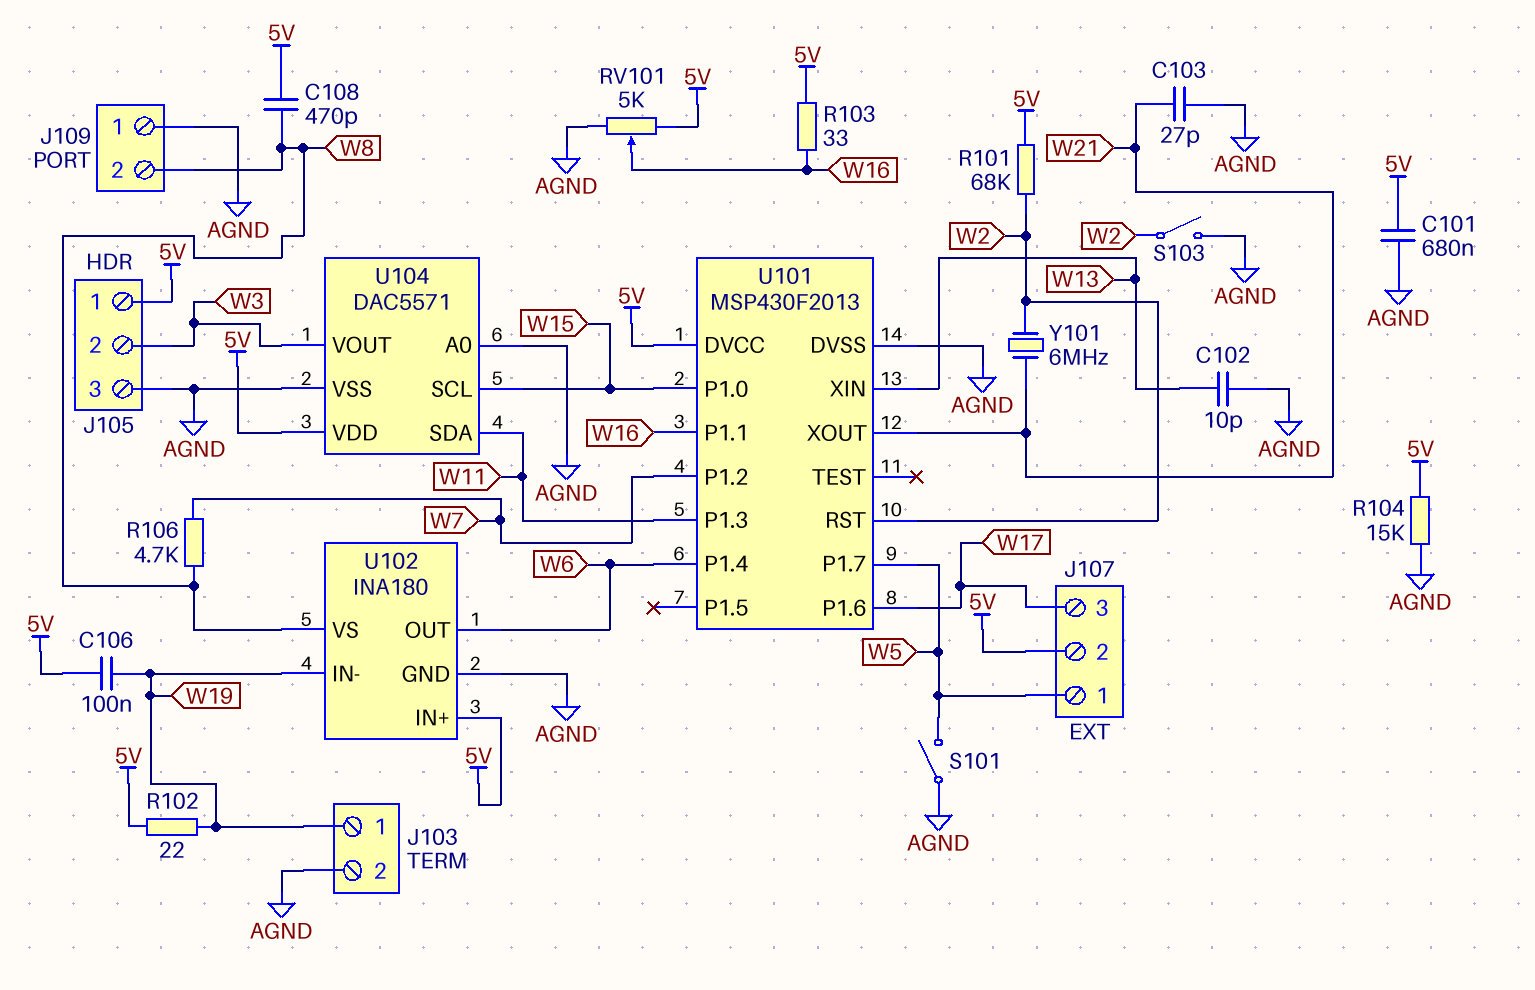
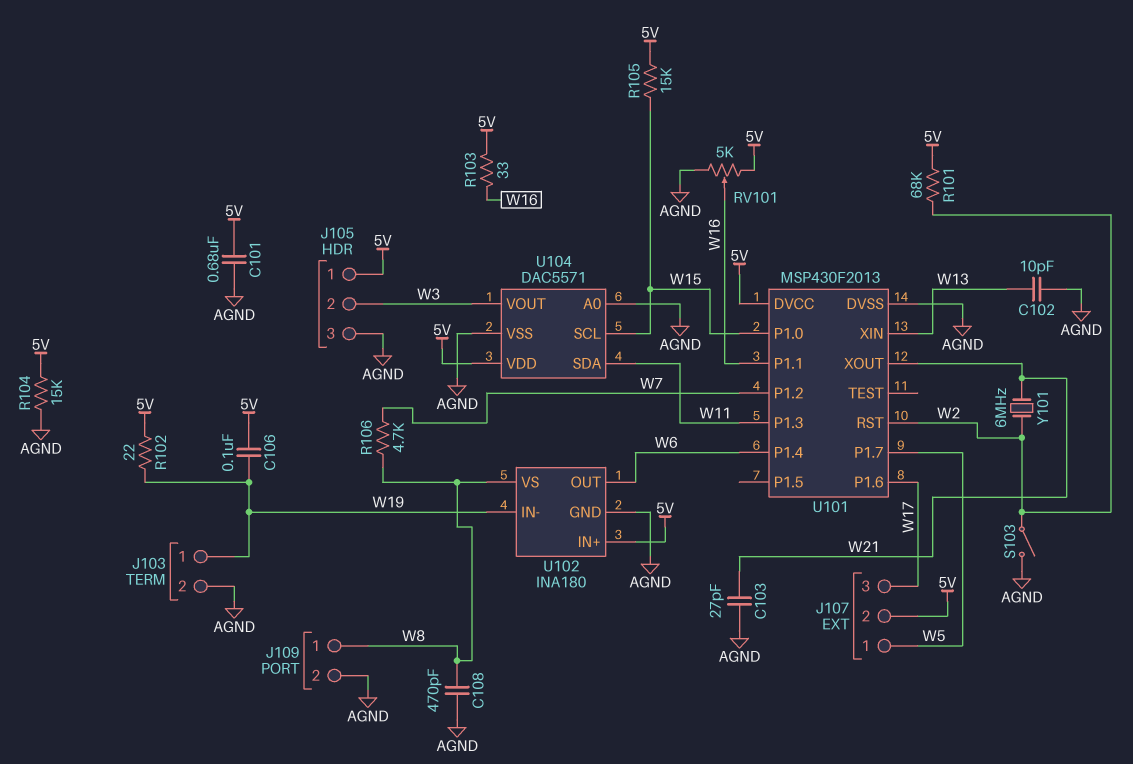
C108: 470pF (5V, W8) -> 470pF (AGND, W8)
J109 pin 1: AGND -> W8
J109 pin 2: W8 -> AGND
R105: none -> 15k (5V, W15)
S101: switch (AGND, W5) -> none

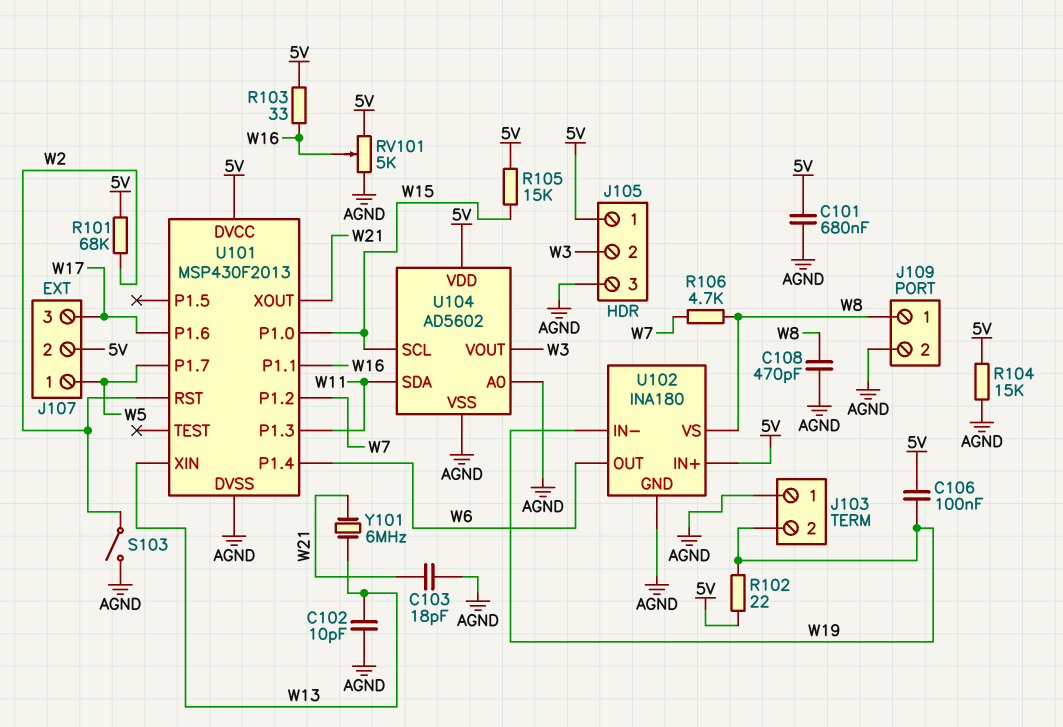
C103: 27pF (AGND, W21) -> 18pF (AGND, W21)
J103 pin 1: W19 -> AGND
J103 pin 2: AGND -> W19
U104: DAC5571 -> AD5602
Y101: 6MHz (W2, W21) -> 6MHz (W13, W21)

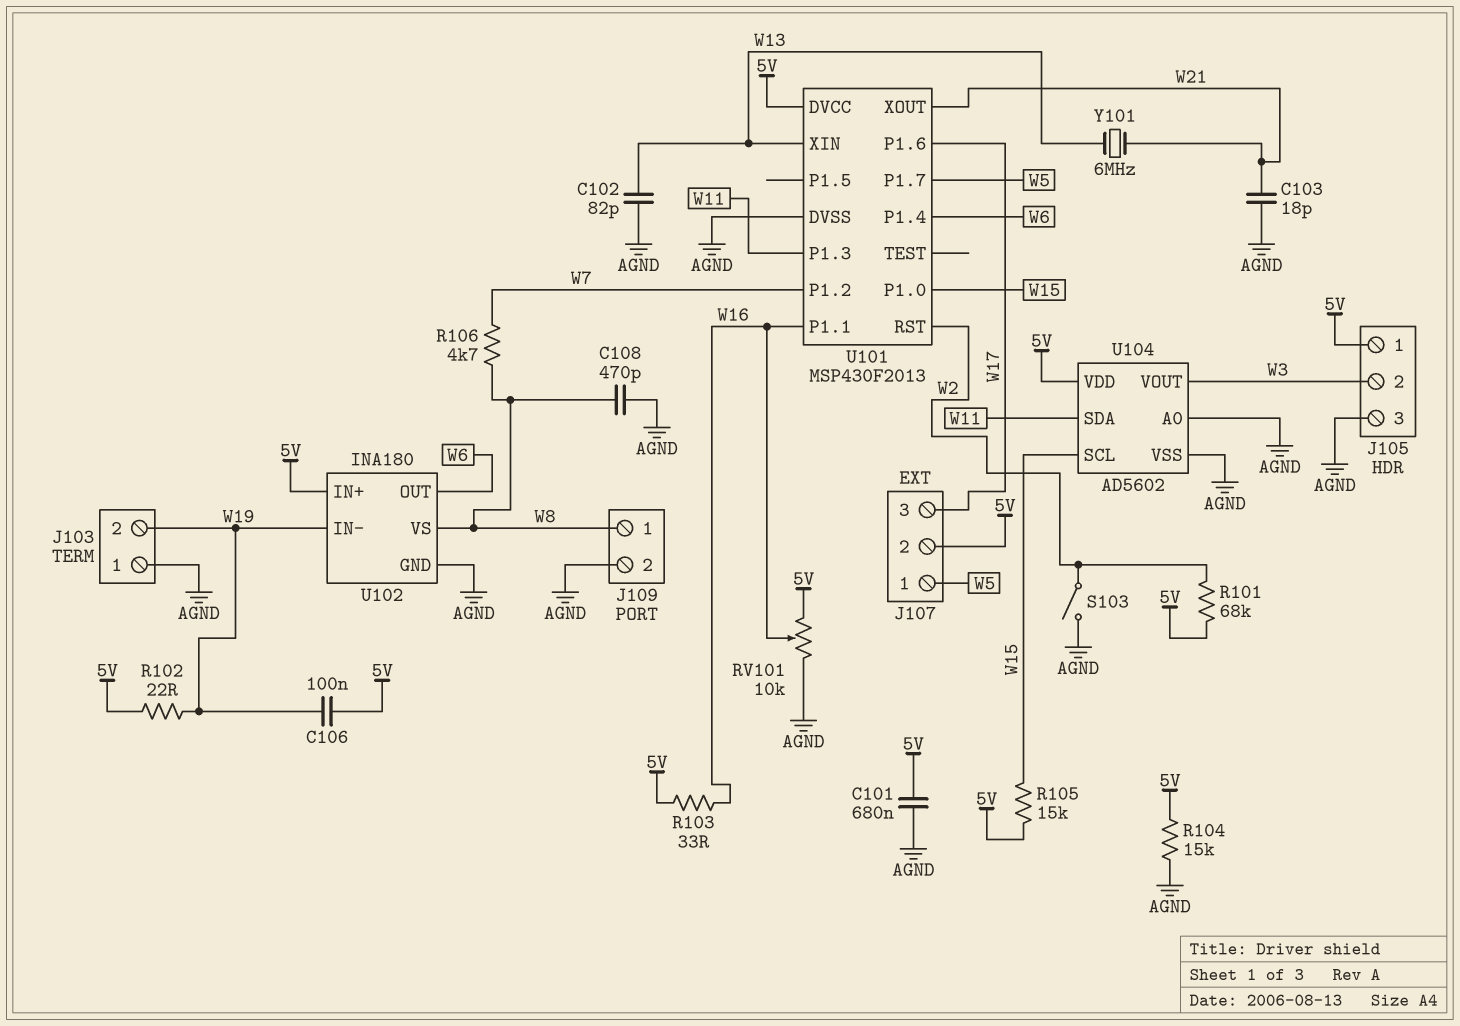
C102: 10pF (AGND, W13) -> 82pF (AGND, W13)
RV101: 5k (5V, AGND, wiper W16) -> 10k (5V, AGND, wiper W16)

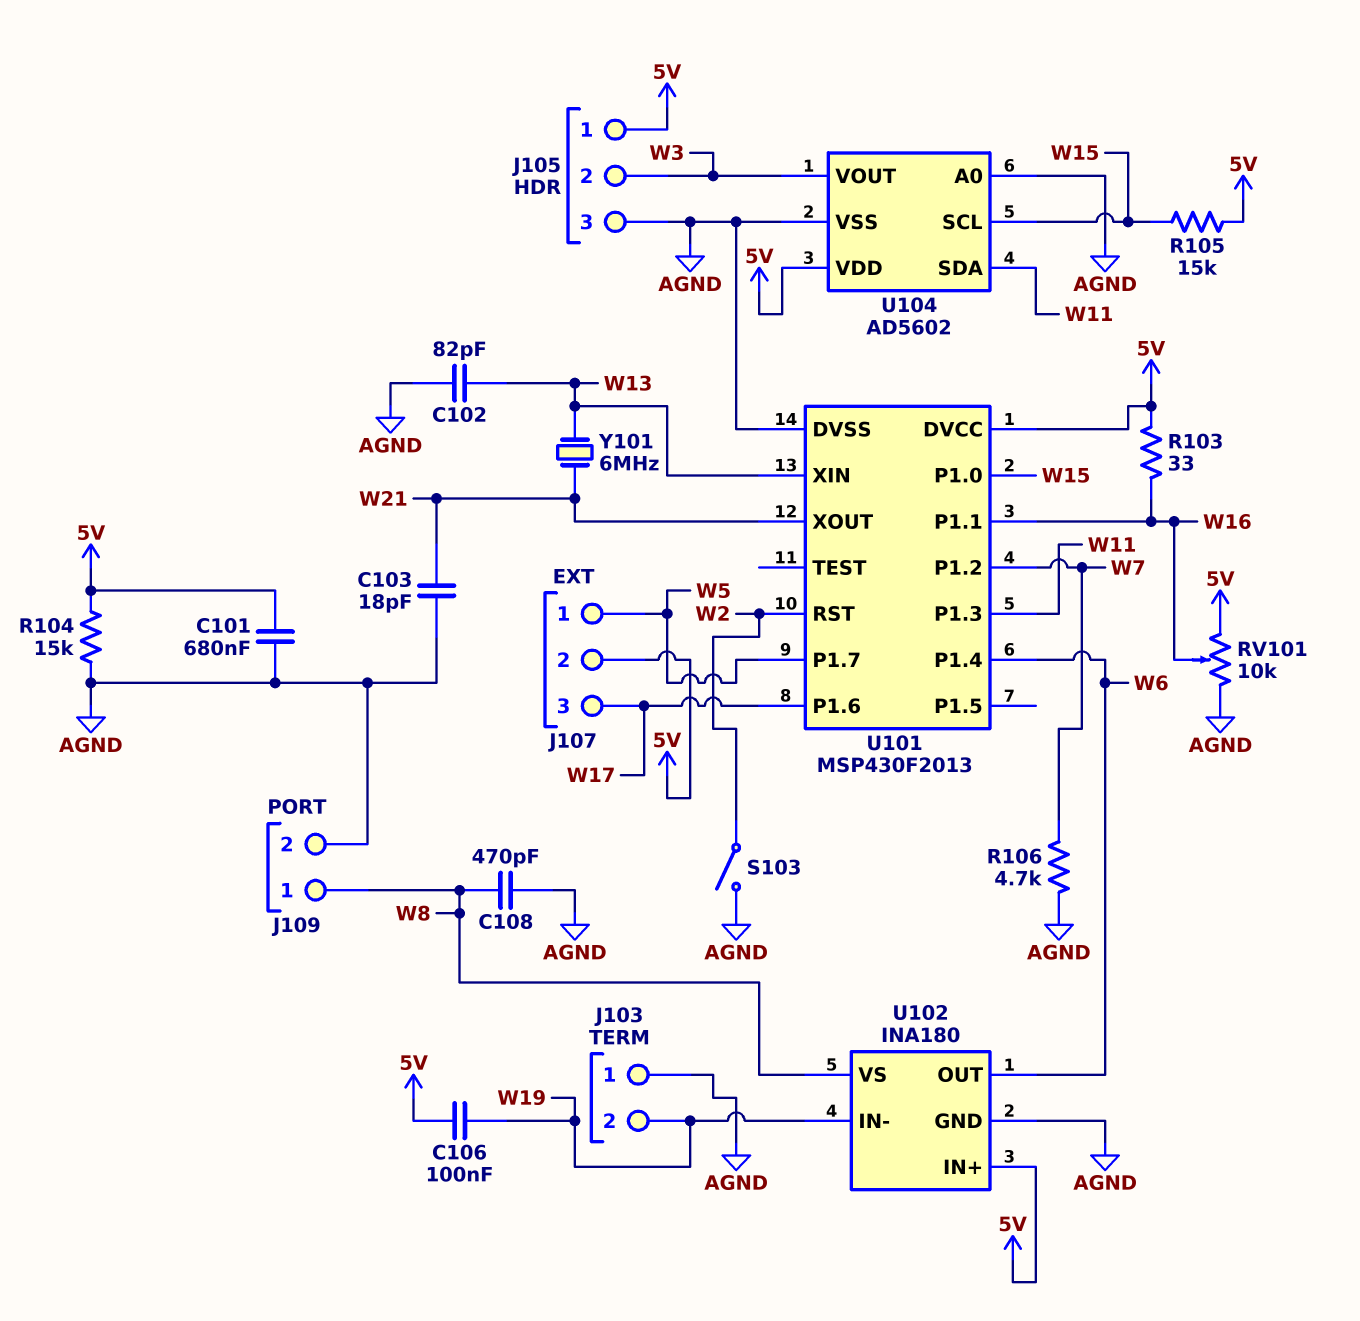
R101: 68k (5V, W2) -> none
R102: 22 (5V, W19) -> none
R106: 4.7k (W7, W8) -> 4.7k (AGND, W7)

